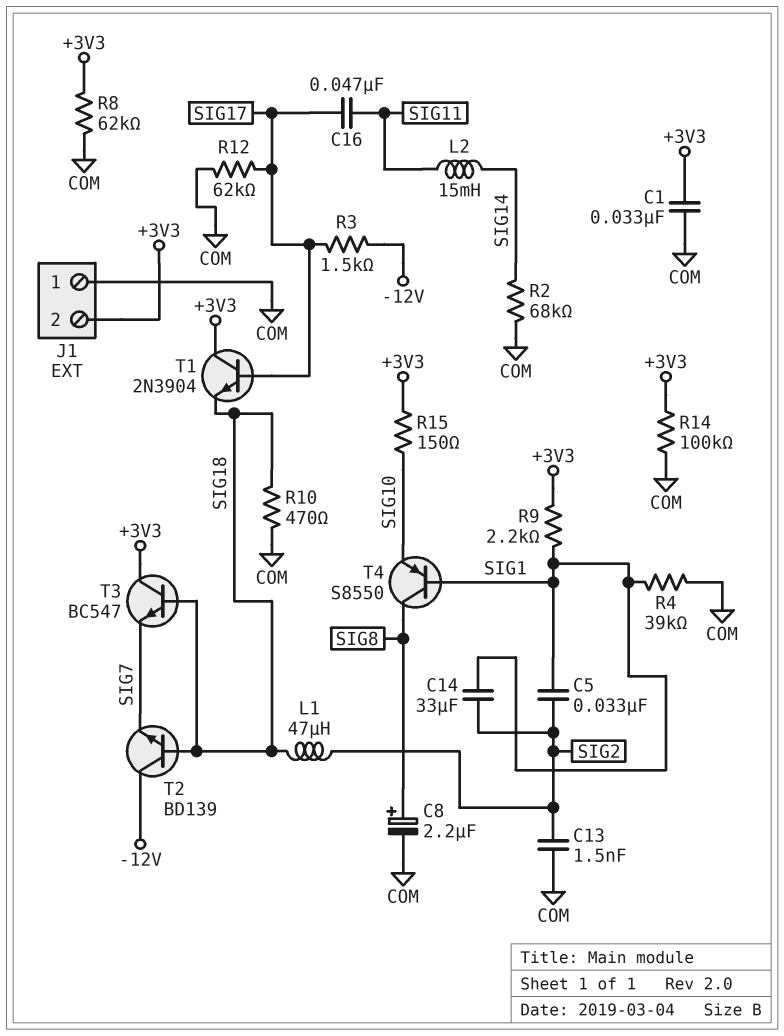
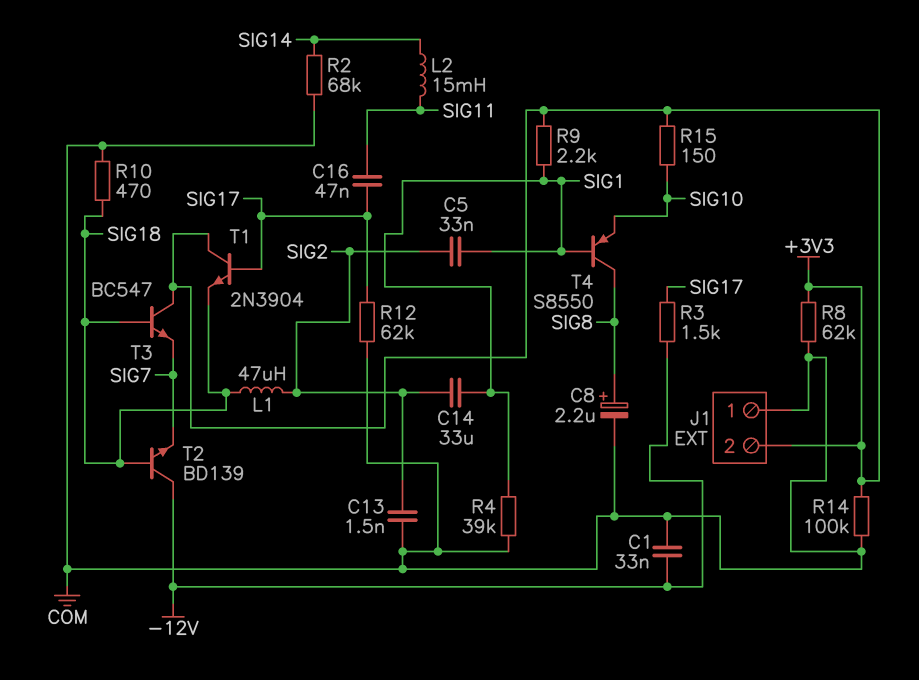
C1: 33nF (+3V3, COM) -> 33nF (-12V, COM)

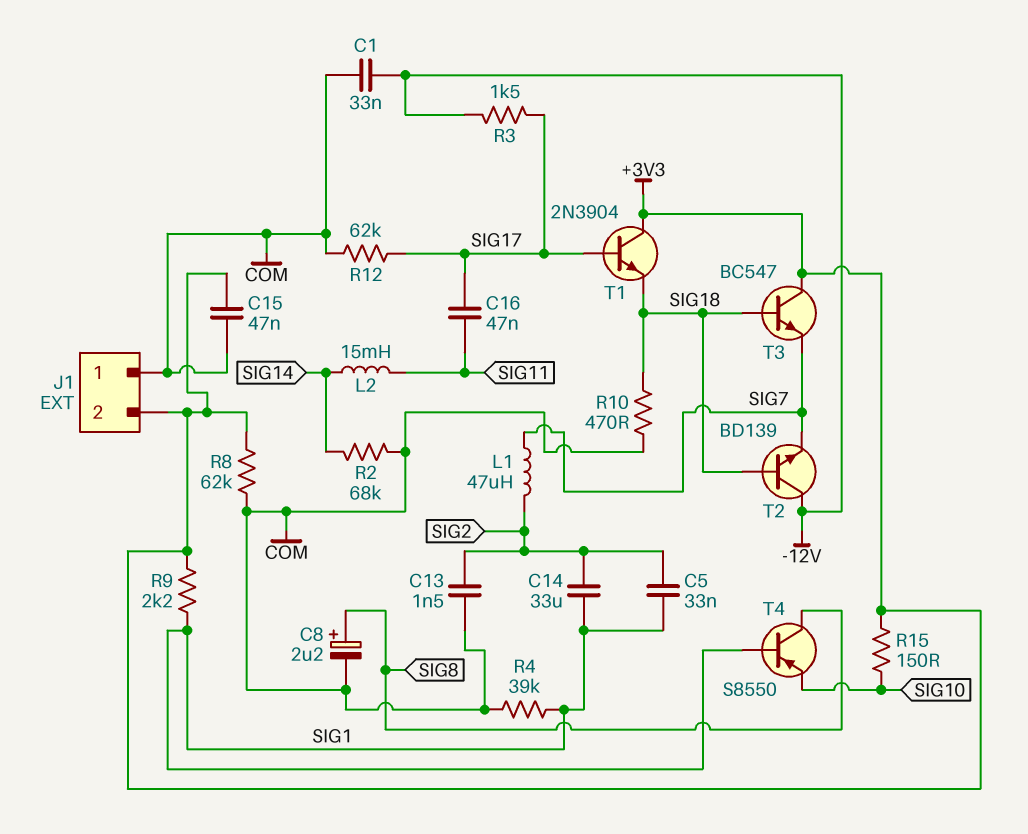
C15: none -> 47nF (+3V3, COM)
L1: 47uH (SIG2, SIG18) -> 47uH (SIG2, SIG7)
R14: 100k (+3V3, COM) -> none

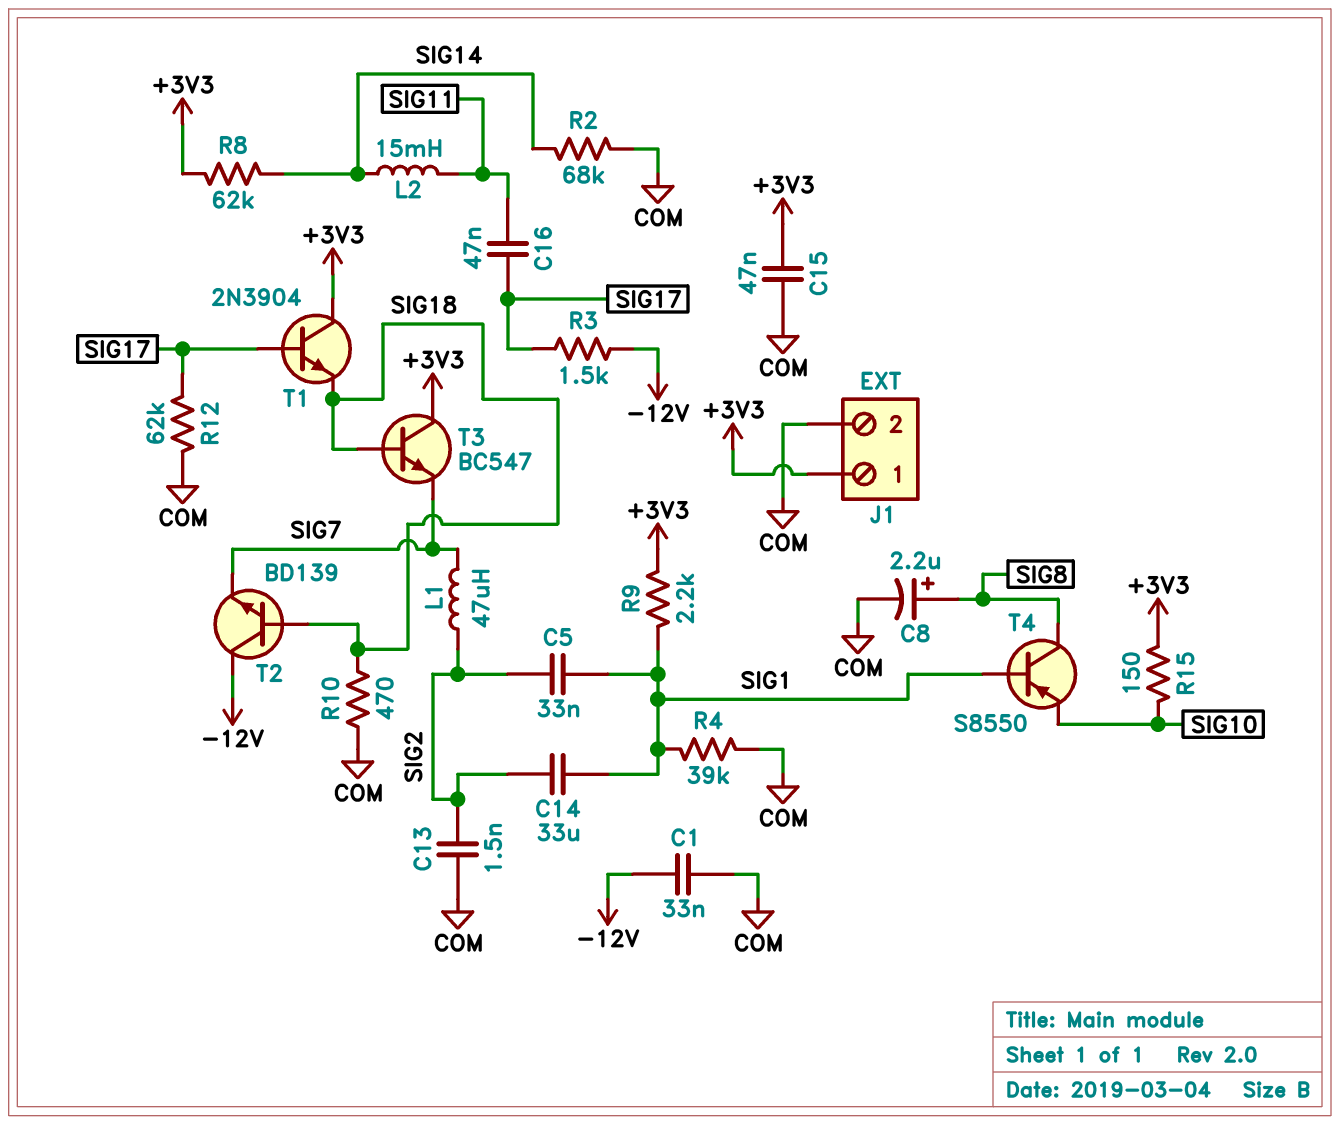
J1 pin 1: COM -> +3V3
J1 pin 2: +3V3 -> COM
R8: 62k (+3V3, COM) -> 62k (+3V3, SIG14)

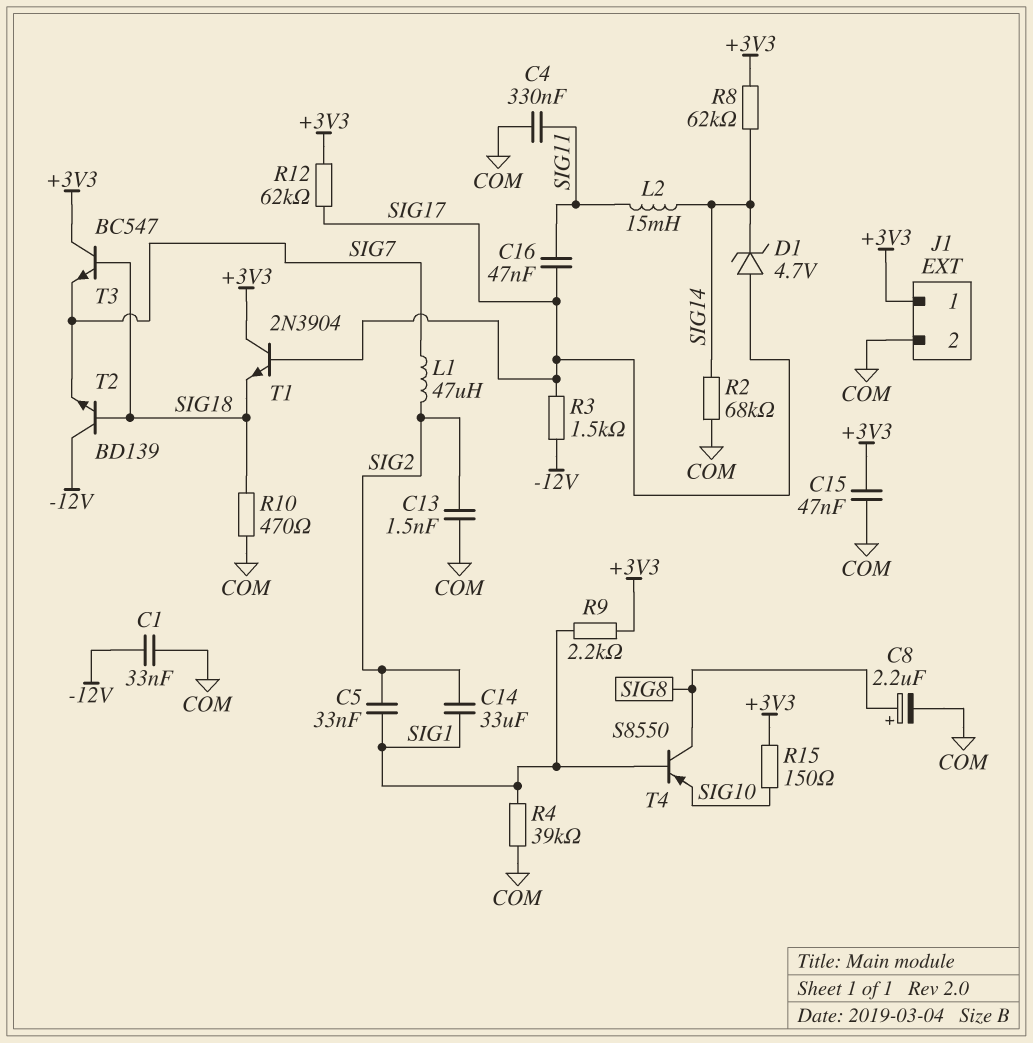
C4: none -> 330nF (COM, SIG11)
D1: none -> zener 4.7V (A SIG17, K SIG14)
R12: 62k (COM, SIG17) -> 62k (+3V3, SIG17)

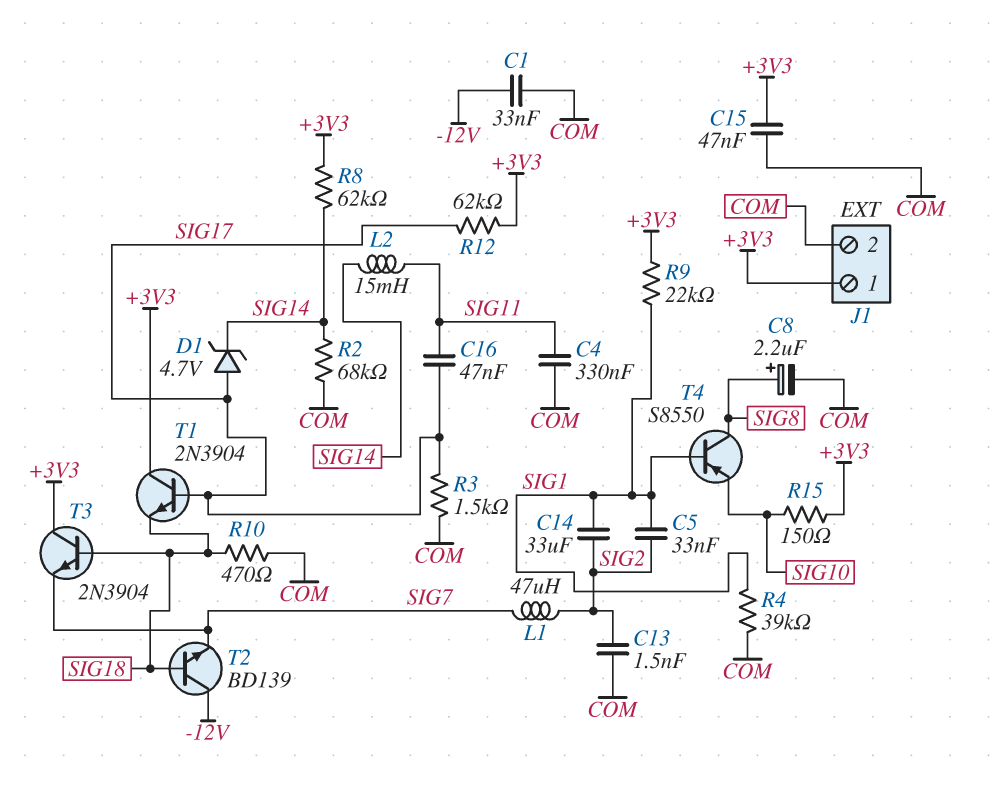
R3: 1.5k (-12V, SIG17) -> 1.5k (COM, SIG17)
R9: 2.2k (+3V3, SIG1) -> 22k (+3V3, SIG1)
T3: NPN BC547 (B SIG18, C +3V3, E SIG7) -> NPN 2N3904 (B SIG18, C +3V3, E SIG7)

